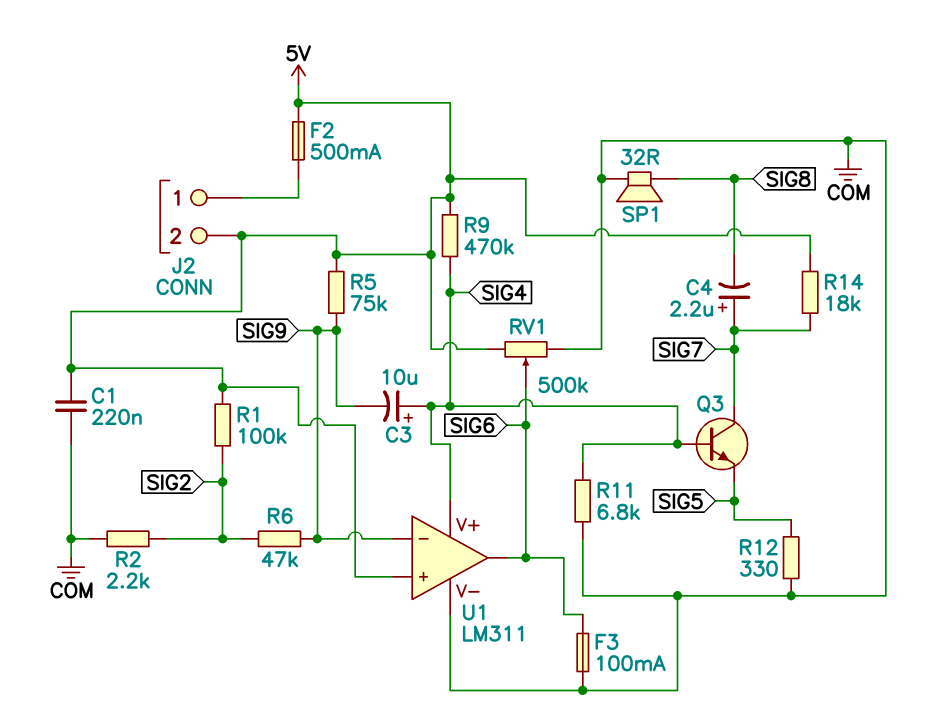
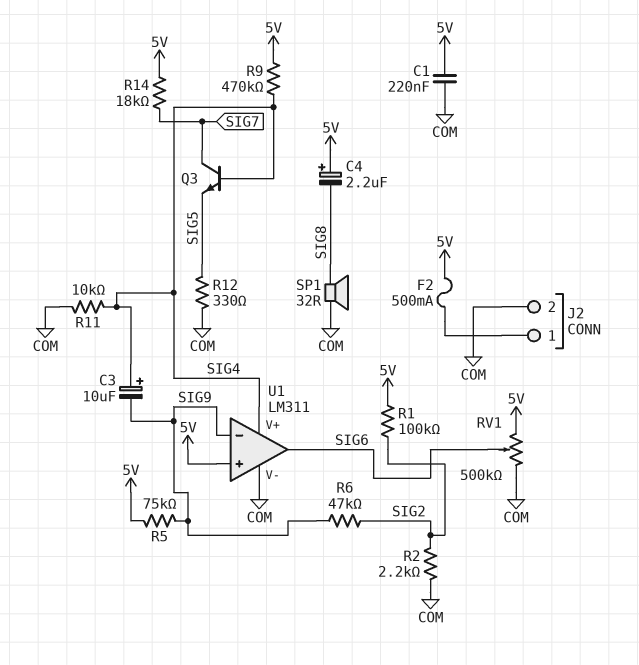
C4: 2.2uF (plus SIG7, minus SIG8) -> 2.2uF (plus 5V, minus SIG8)
F3: 100mA (COM, SIG6) -> none
J2 pin 2: 5V -> COM
R11: 6.8k (COM, SIG4) -> 10k (COM, SIG4)

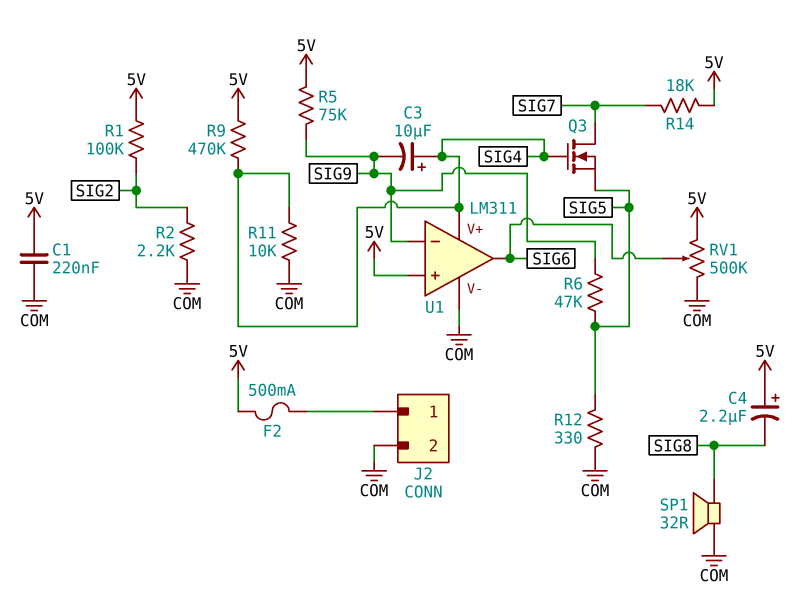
Q3: NPN (B SIG4, C SIG7, E SIG5) -> NMOS (G SIG4, D SIG7, S SIG5)
R6: 47k (SIG2, SIG9) -> 47k (SIG5, SIG9)

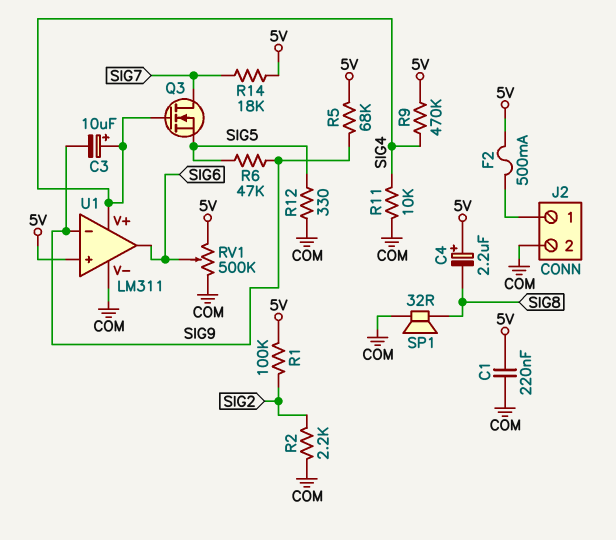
R5: 75k (5V, SIG9) -> 68k (5V, SIG9)

